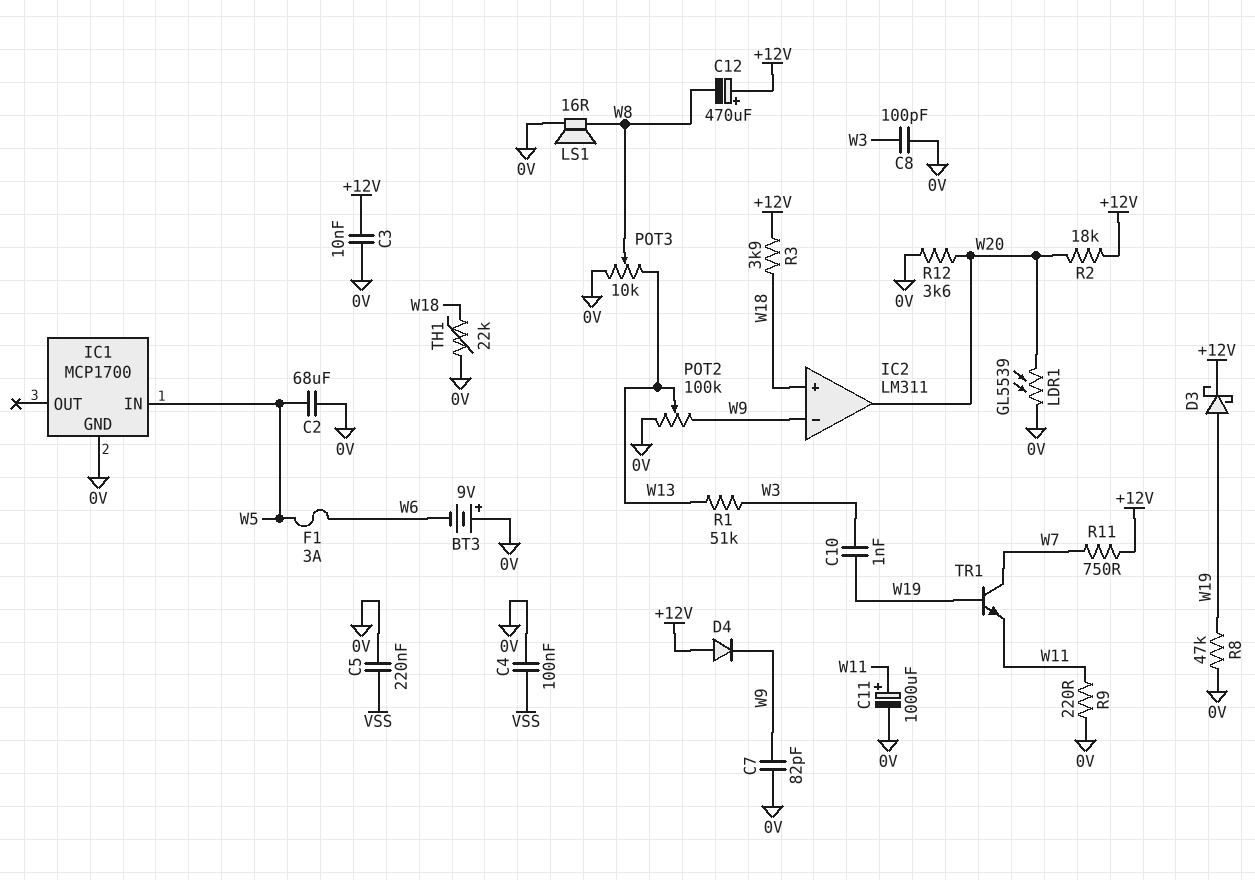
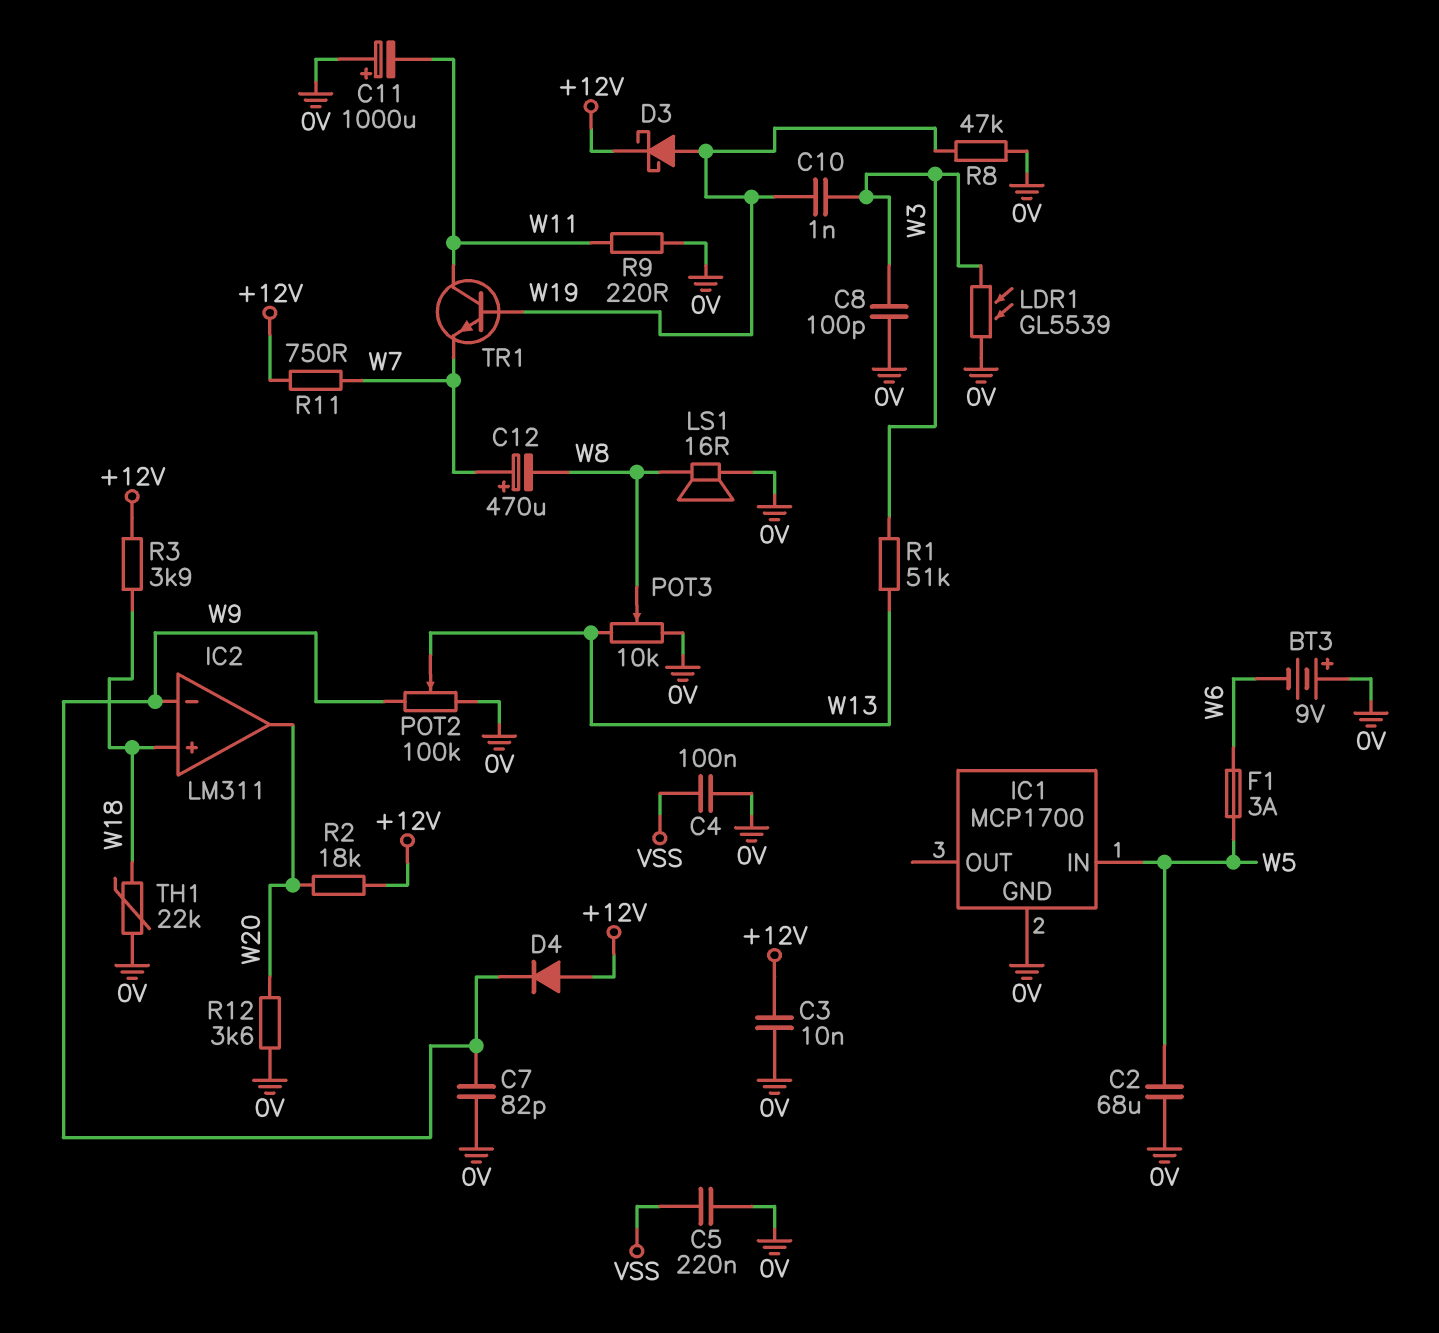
C11: 1000uF (plus W11, minus 0V) -> 1000uF (plus 0V, minus W11)
C12: 470uF (plus +12V, minus W8) -> 470uF (plus W7, minus W8)
LDR1: GL5539 (0V, W20) -> GL5539 (0V, W3)
TR1: NPN (B W19, C W7, E W11) -> NPN (B W19, C W11, E W7)

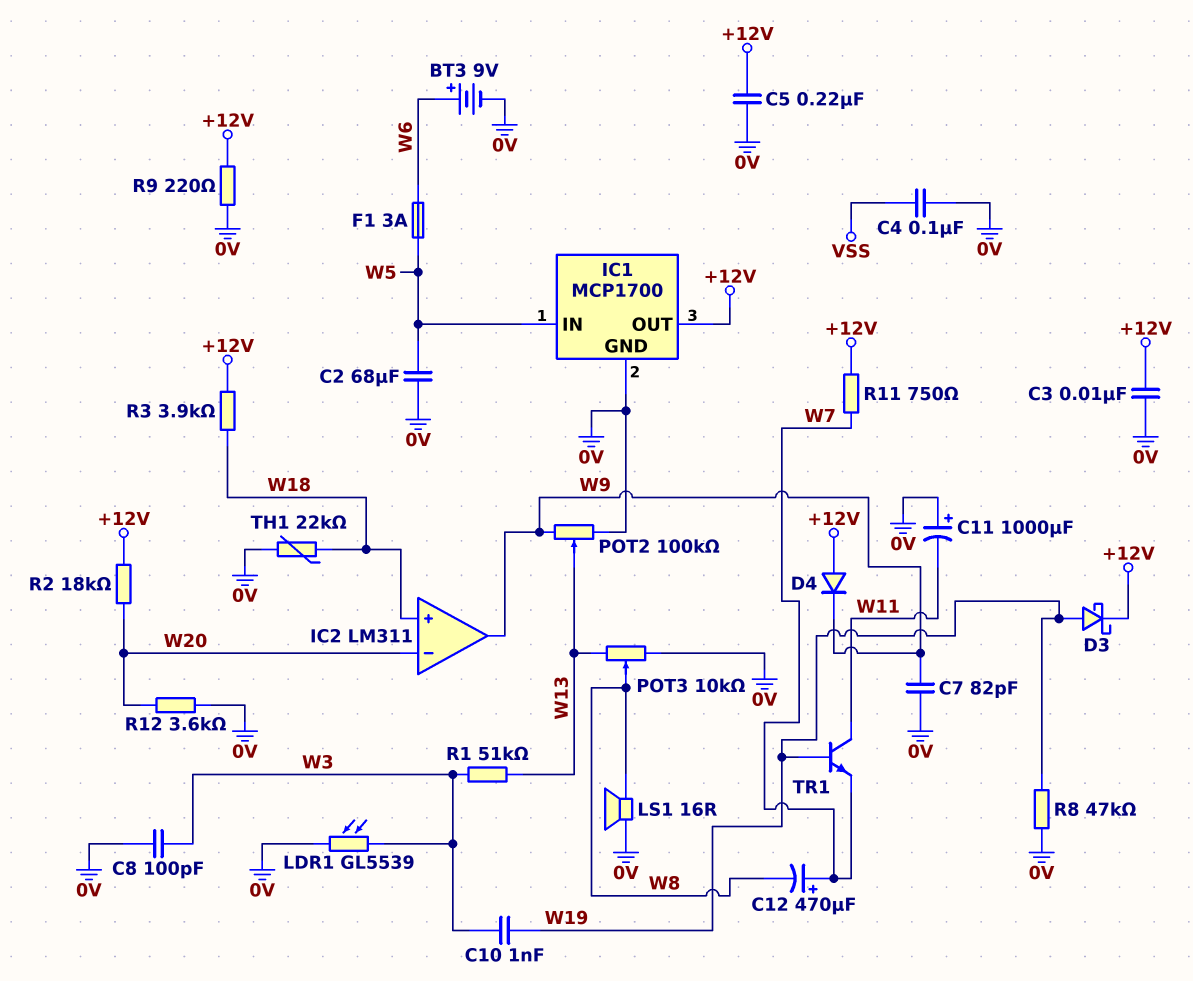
BT3: 9V (plus 0V, minus W6) -> 9V (plus W6, minus 0V)
C5: 220nF (0V, VSS) -> 220nF (+12V, 0V)
IC1 pin OUT: none -> +12V
IC2 pin in-: W9 -> W20
IC2 pin out: W20 -> W9
R9: 220 (0V, W11) -> 220 (+12V, 0V)

